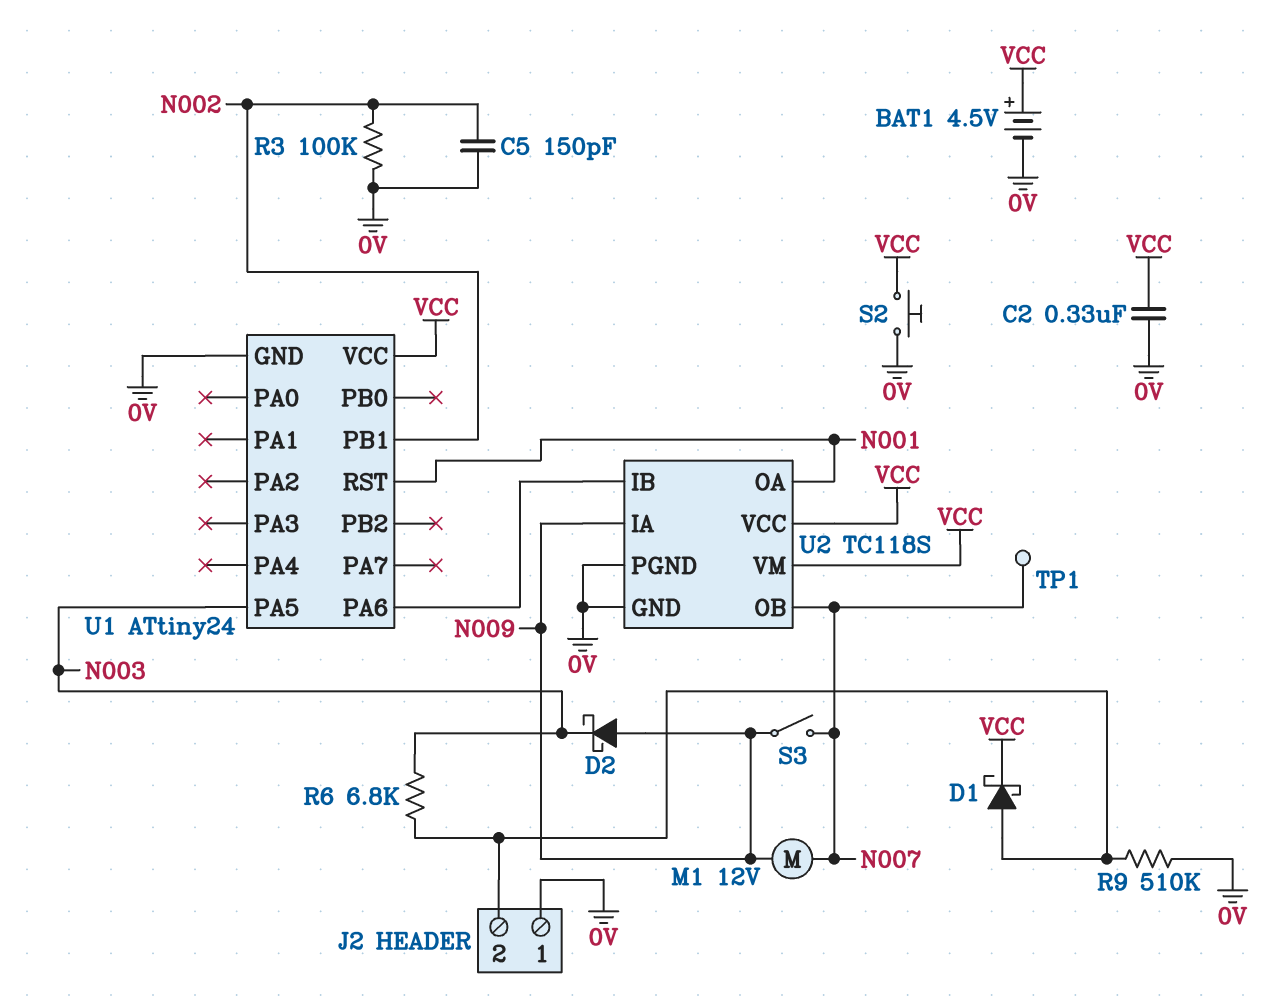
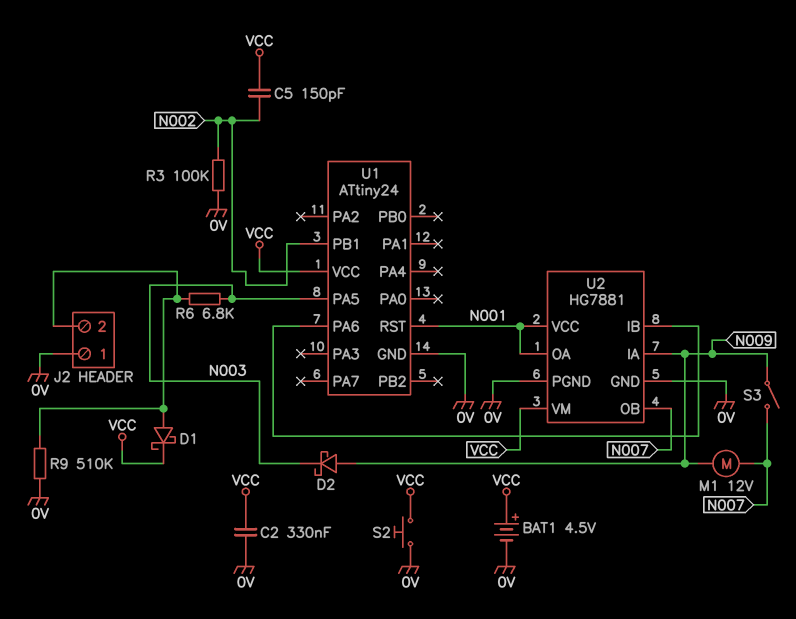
C5: 150pF (0V, N002) -> 150pF (N002, VCC)
TP1: test point (N007) -> none
U2: TC118S -> HG7881
U2 pin VCC: VCC -> N001

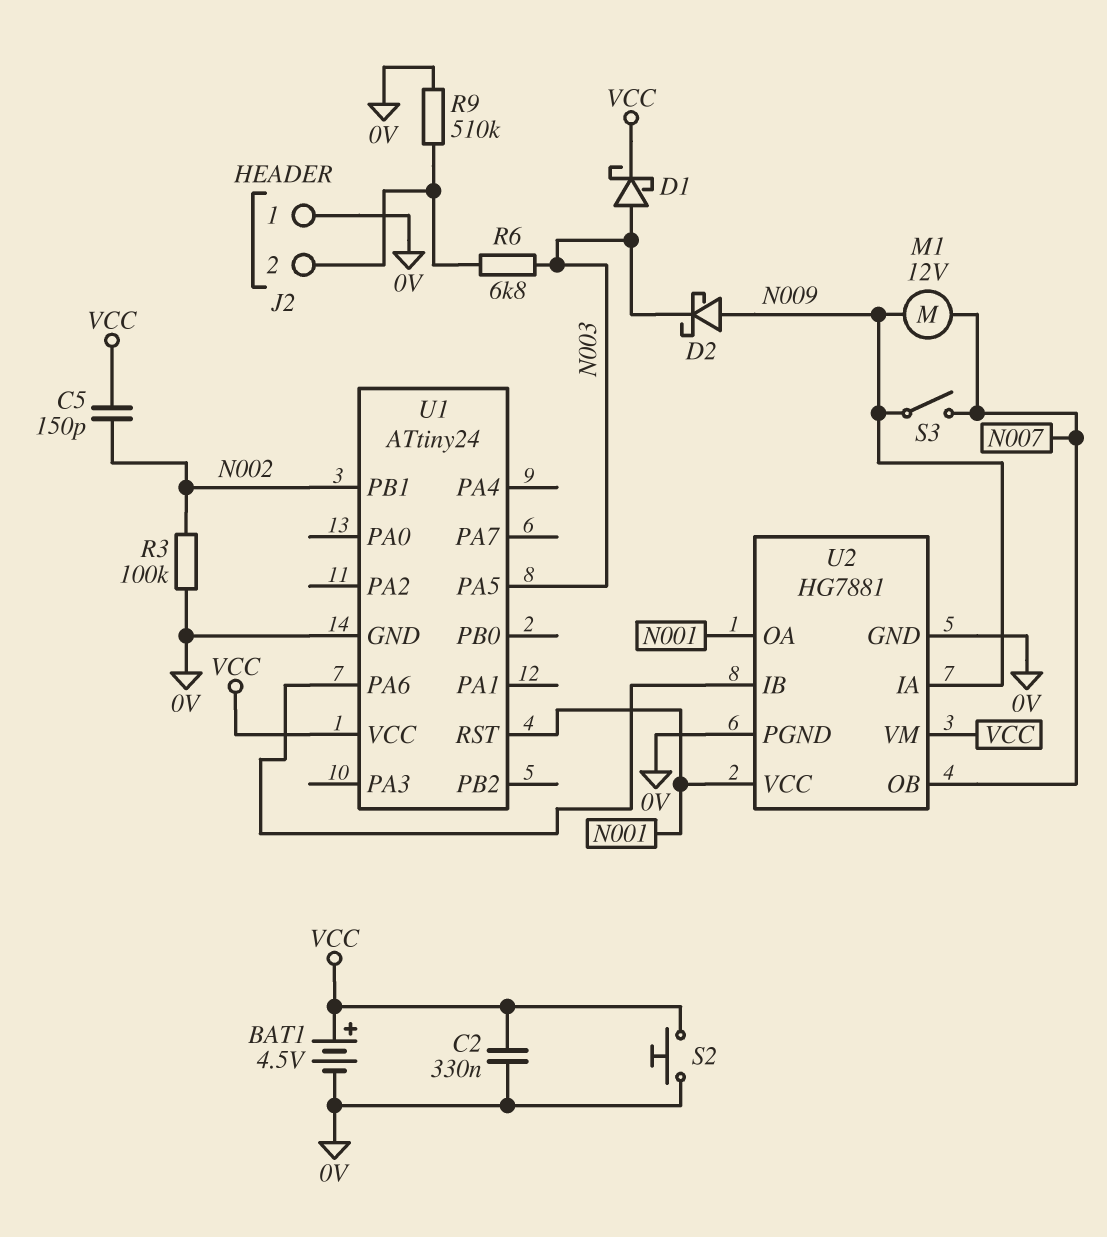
D1: schottky (A J2/2, K VCC) -> schottky (A N003, K VCC)

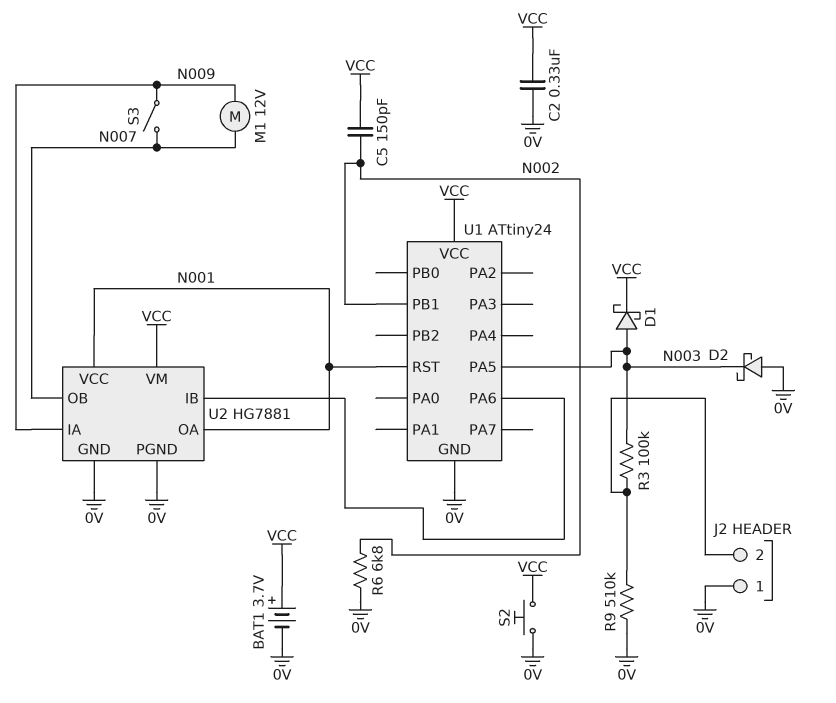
BAT1: 4.5V (plus VCC, minus 0V) -> 3.7V (plus VCC, minus 0V)
D2: schottky (A N009, K N003) -> schottky (A 0V, K N003)
R3: 100k (0V, N002) -> 100k (J2/2, N003)
R6: 6.8k (J2/2, N003) -> 6.8k (0V, N002)

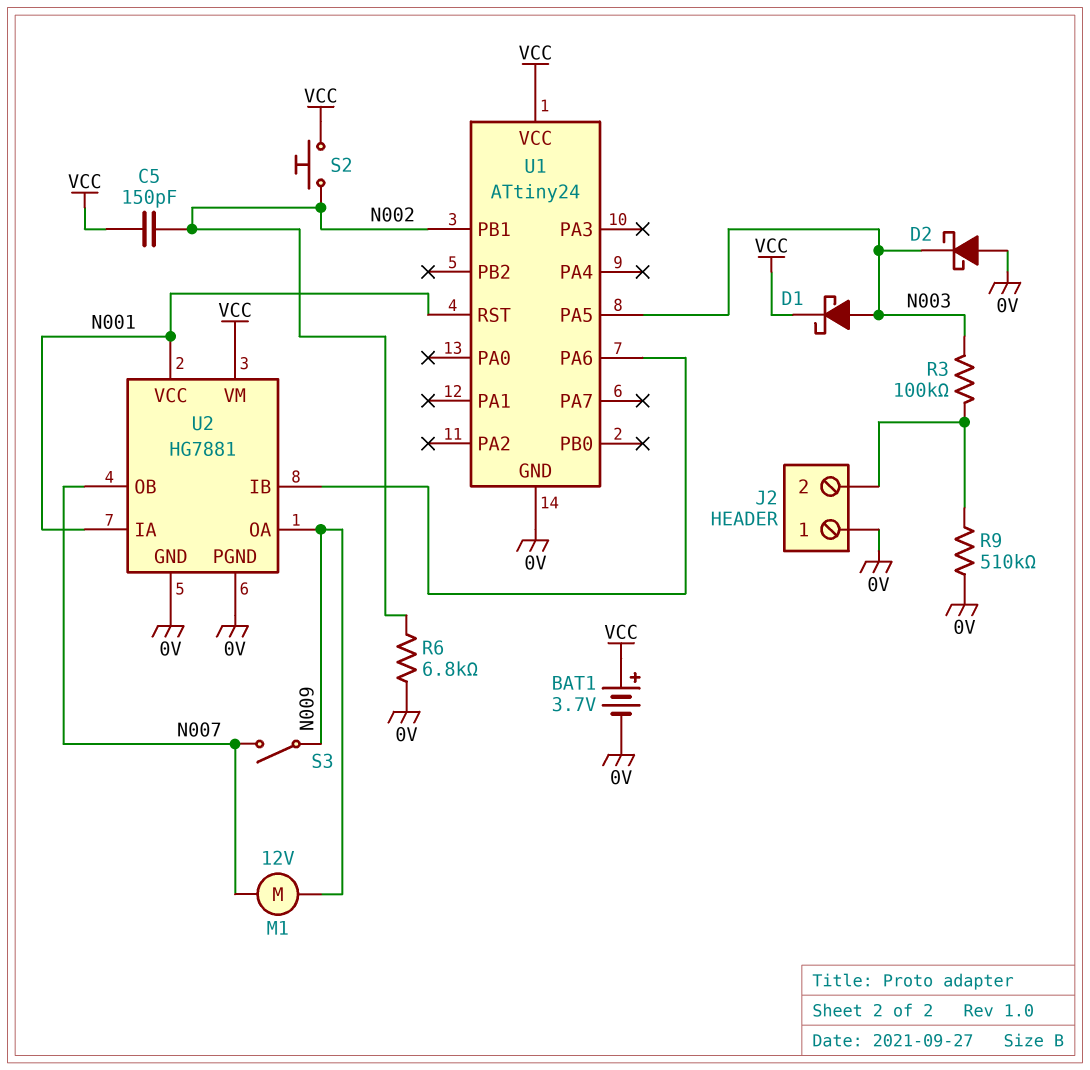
C2: 330nF (0V, VCC) -> none
S2: button (0V, VCC) -> button (N002, VCC)
U2 pin IA: N009 -> N001
U2 pin OA: N001 -> N009

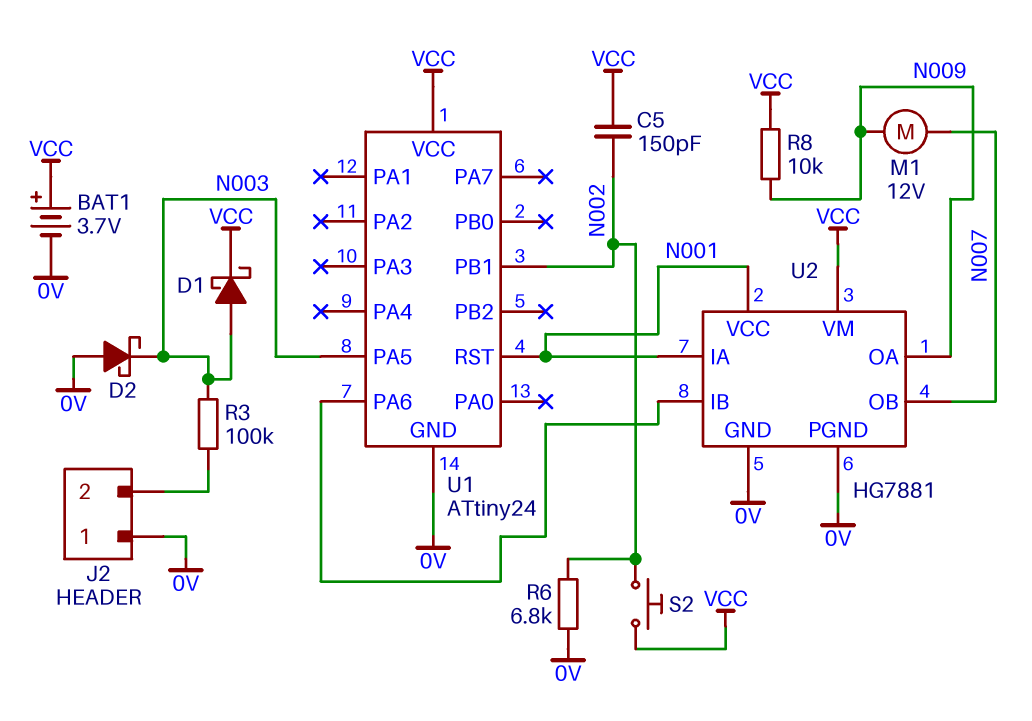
R8: none -> 10k (N009, VCC)
R9: 510k (0V, J2/2) -> none
S3: switch (N007, N009) -> none

